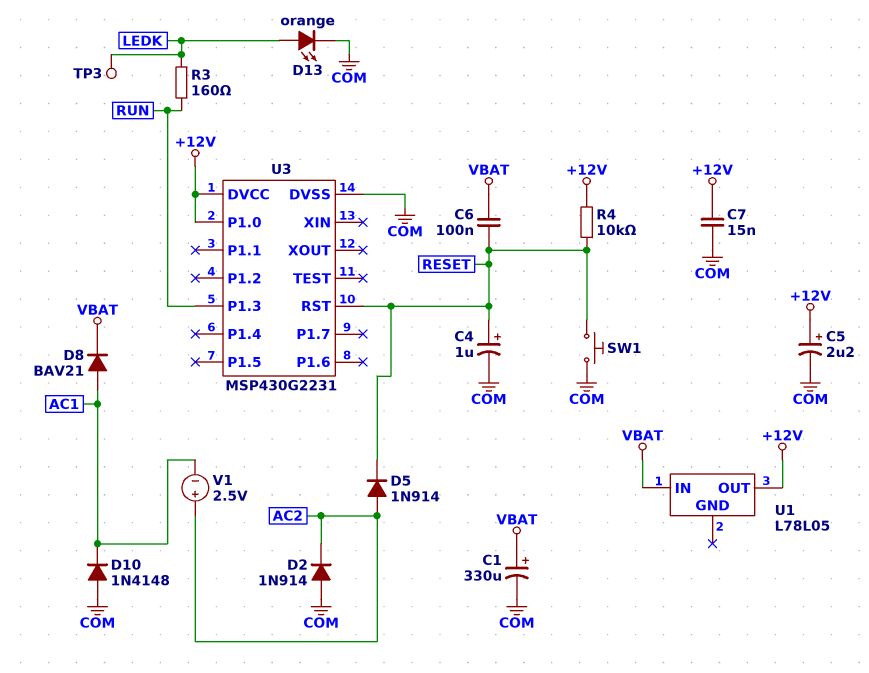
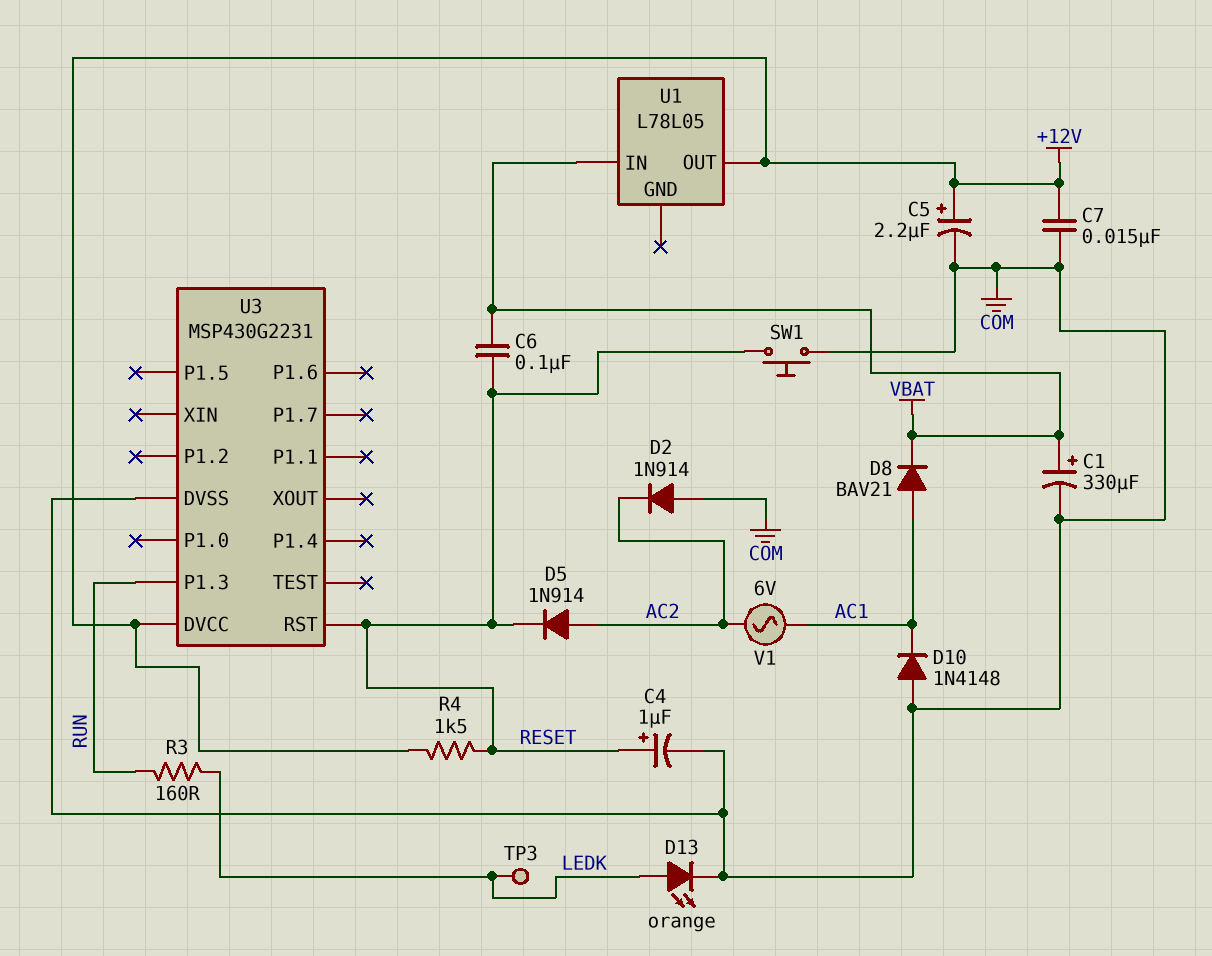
R4: 10k (+12V, RESET) -> 1.5k (+12V, RESET)
U3 pin P1.0: +12V -> none
V1: 2.5V (plus AC2, minus AC1) -> AC 6V (AC1, AC2)

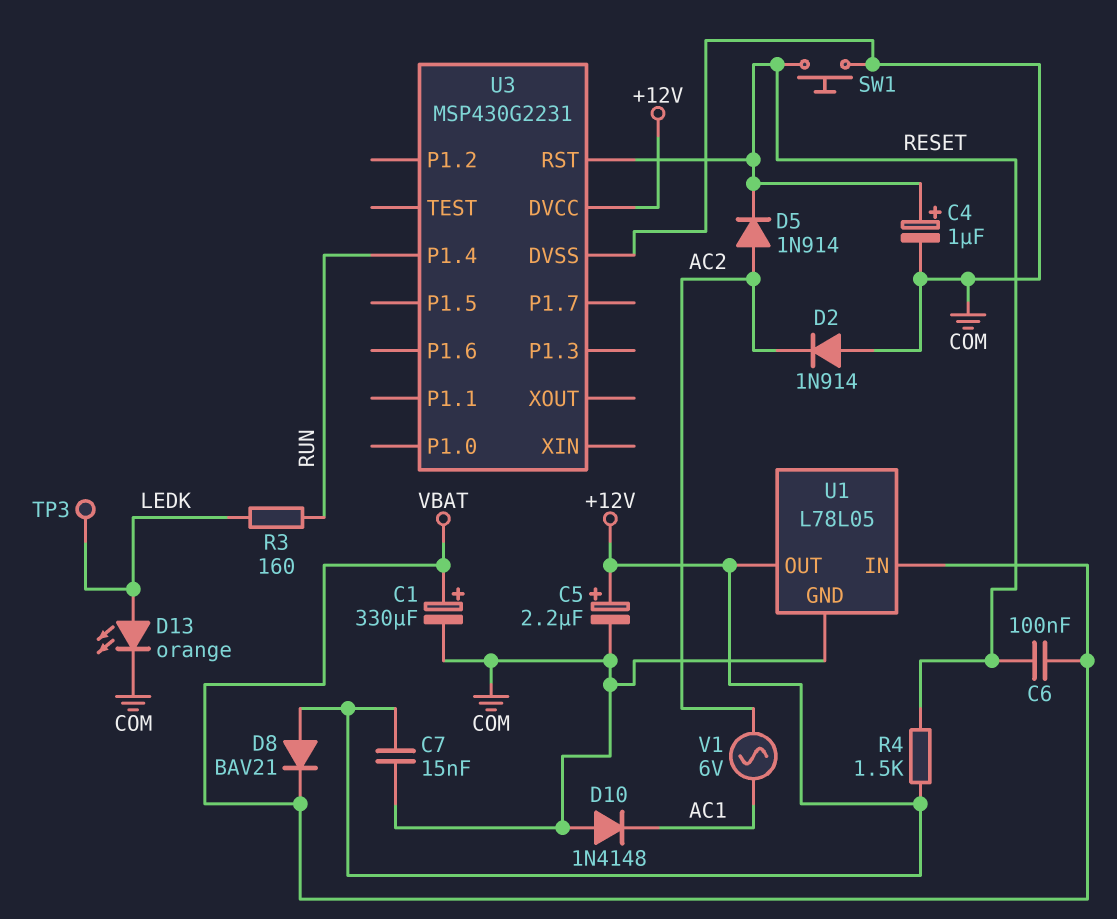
D8: diode BAV21 (A AC1, K VBAT) -> diode BAV21 (A +12V, K VBAT)
U1 pin GND: none -> COM
U3 pin P1.3: RUN -> none
U3 pin P1.4: none -> RUN

